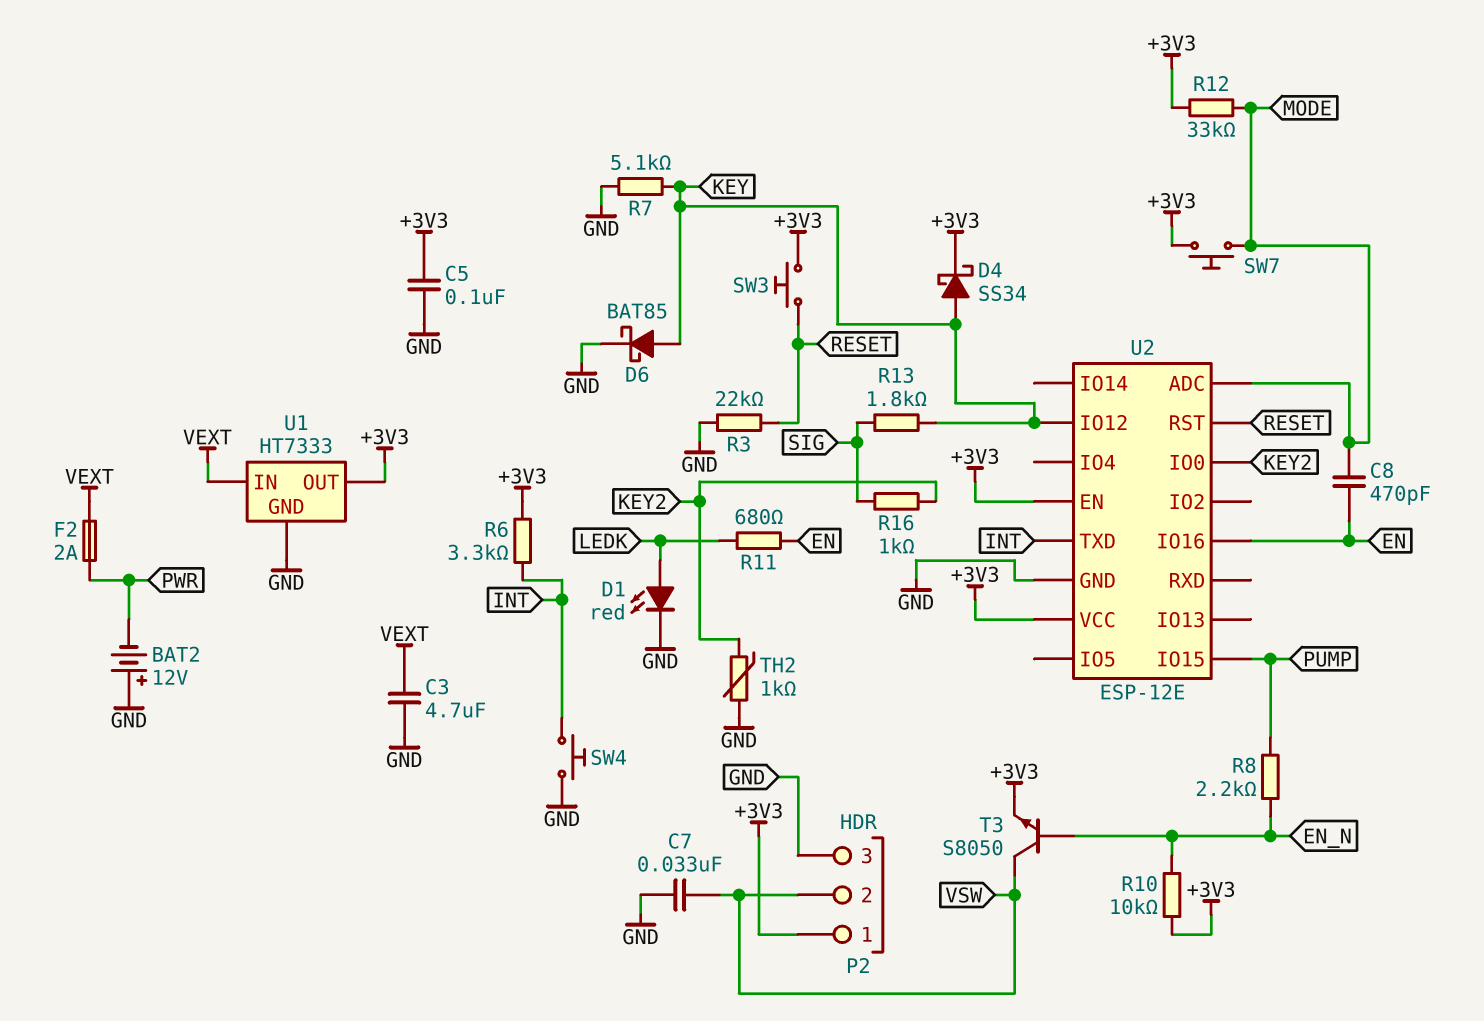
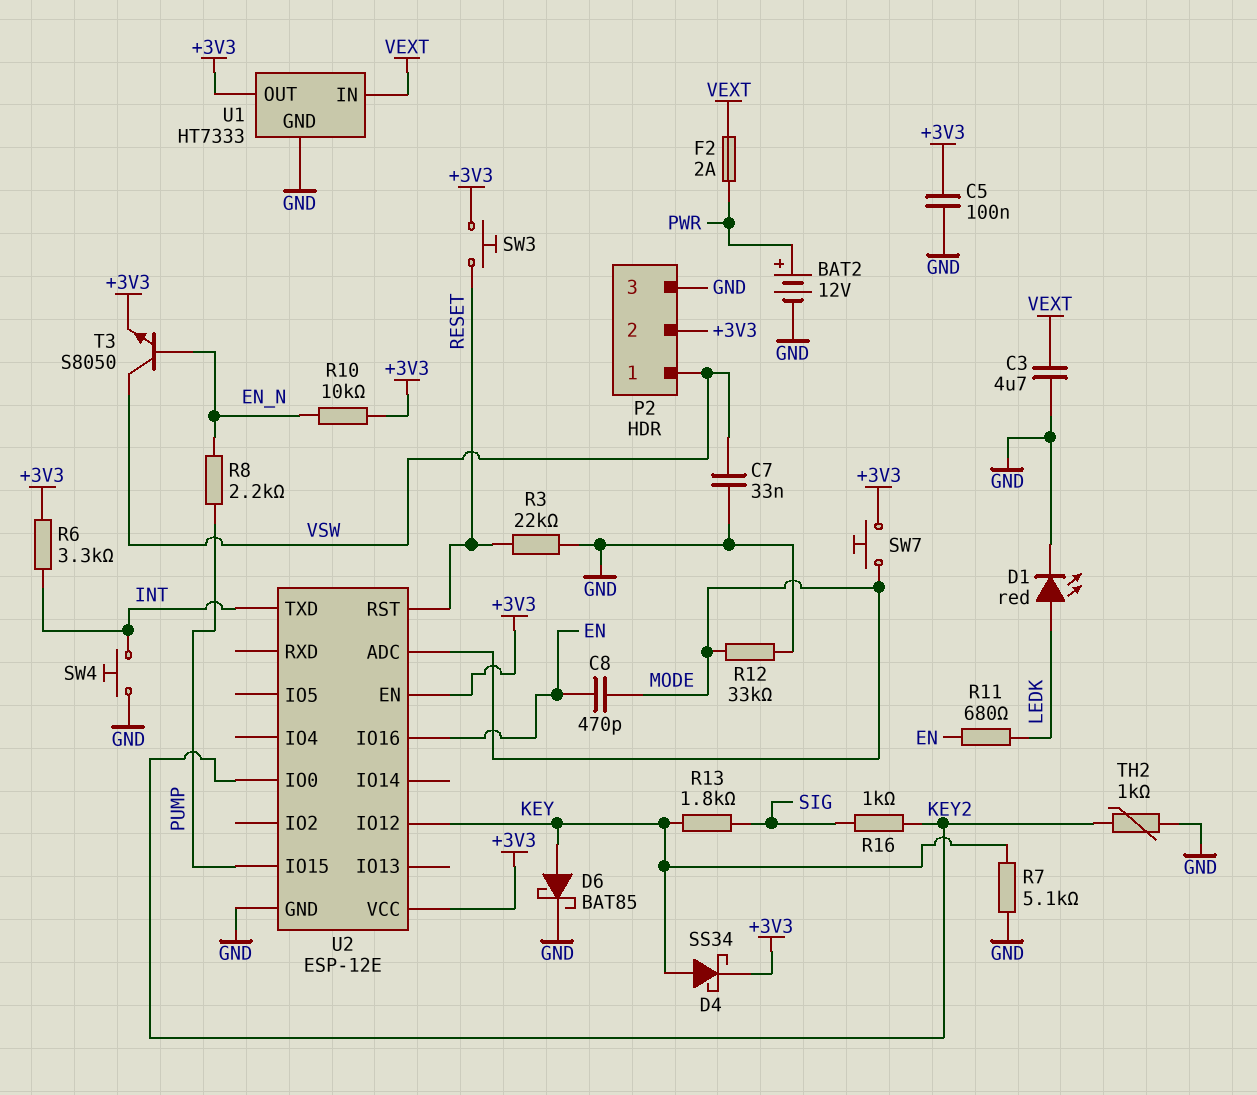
BAT2: 12V (plus GND, minus PWR) -> 12V (plus PWR, minus GND)
P2 pin 1: +3V3 -> VSW
P2 pin 2: VSW -> +3V3
R12: 33k (+3V3, MODE) -> 33k (GND, MODE)

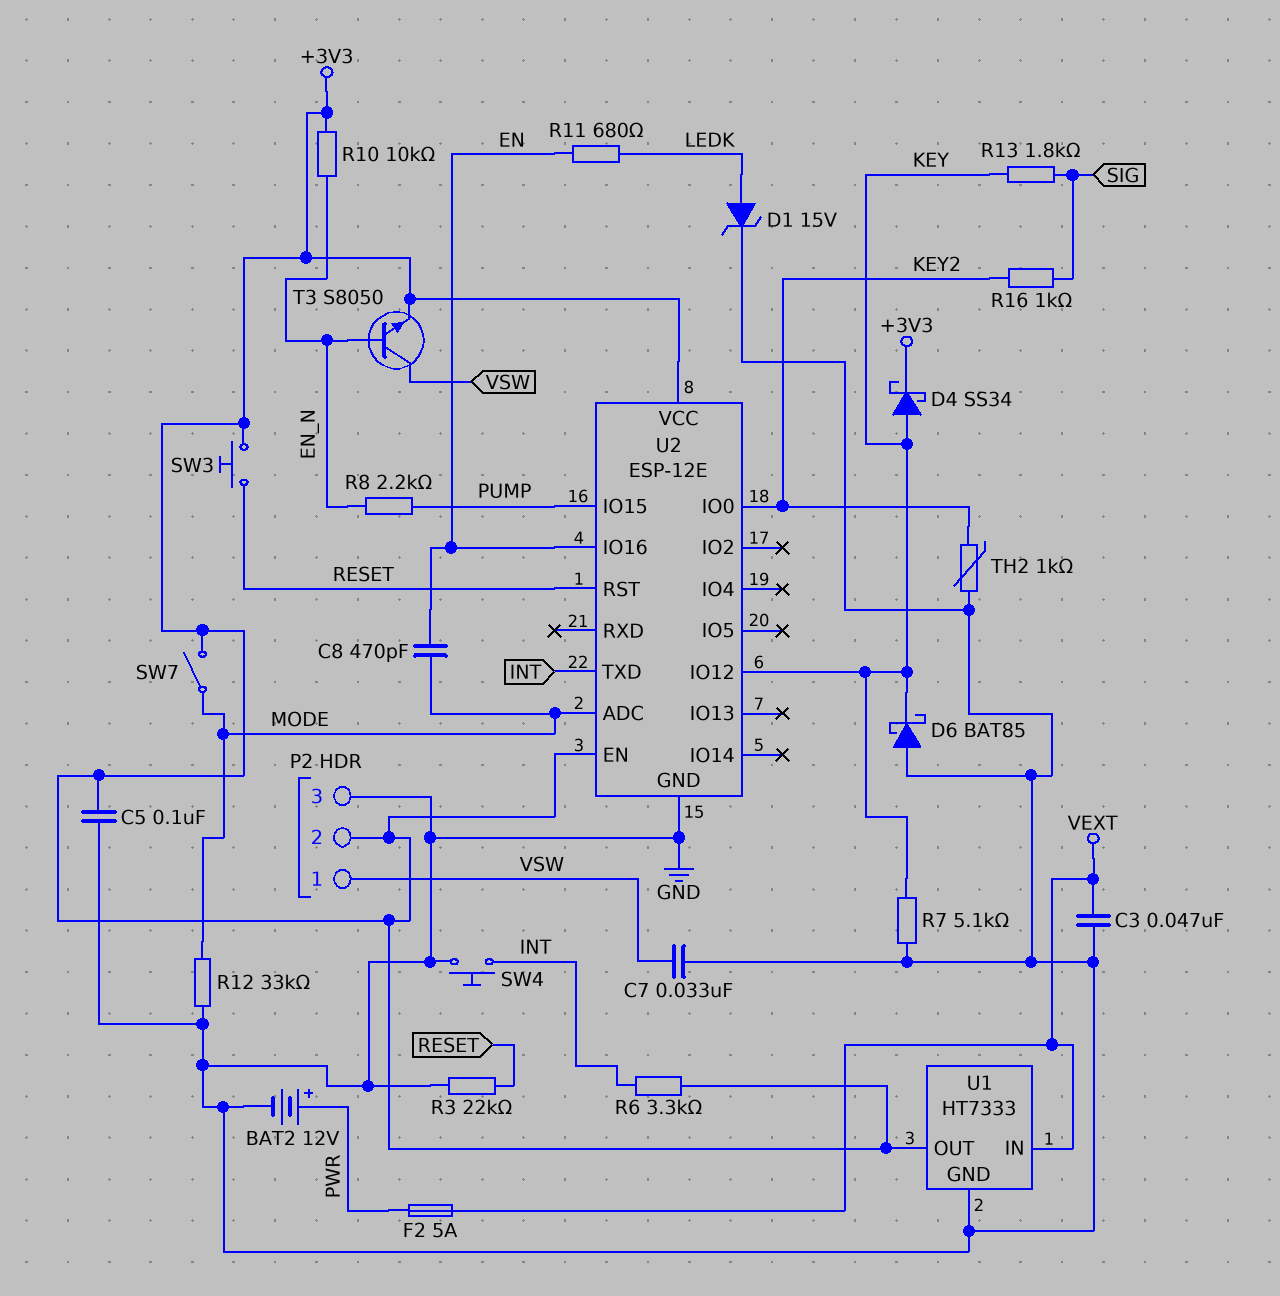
C3: 4.7uF (GND, VEXT) -> 47nF (GND, VEXT)
D1: LED red (A LEDK, K GND) -> zener 15V (A LEDK, K GND)
D6: schottky BAT85 (A KEY, K GND) -> schottky BAT85 (A GND, K KEY)
F2: 2A (PWR, VEXT) -> 5A (PWR, VEXT)
SW7: button (+3V3, MODE) -> switch (+3V3, MODE)

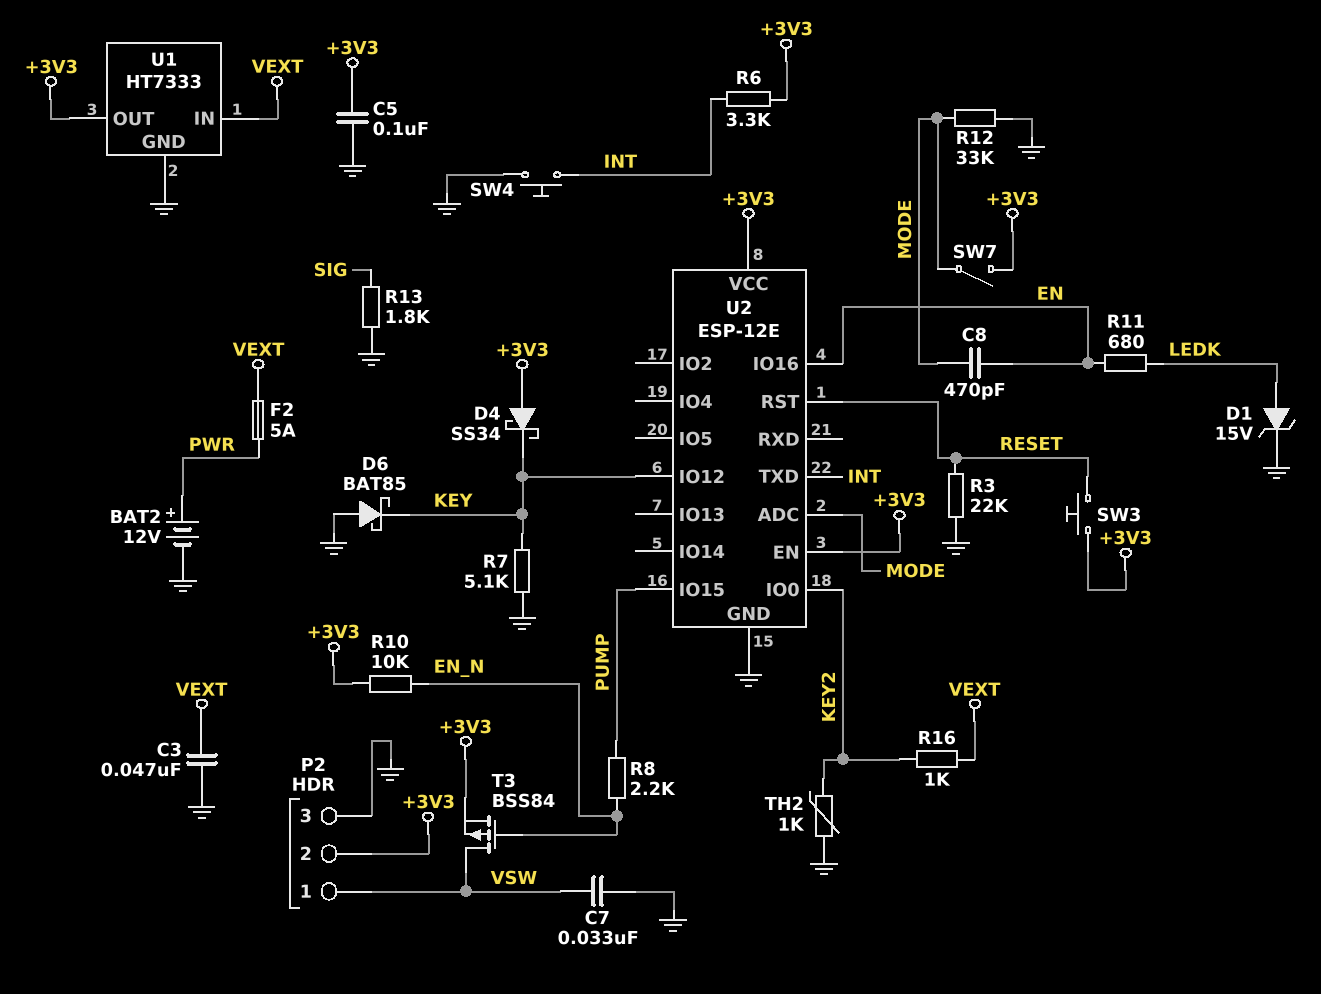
D4: schottky SS34 (A KEY, K +3V3) -> schottky SS34 (A +3V3, K KEY)
R13: 1.8k (KEY, SIG) -> 1.8k (GND, SIG)
R16: 1k (KEY2, SIG) -> 1k (KEY2, VEXT)
T3: NPN S8050 (B EN_N, C VSW, E +3V3) -> PMOS BSS84 (G EN_N, D VSW, S +3V3)

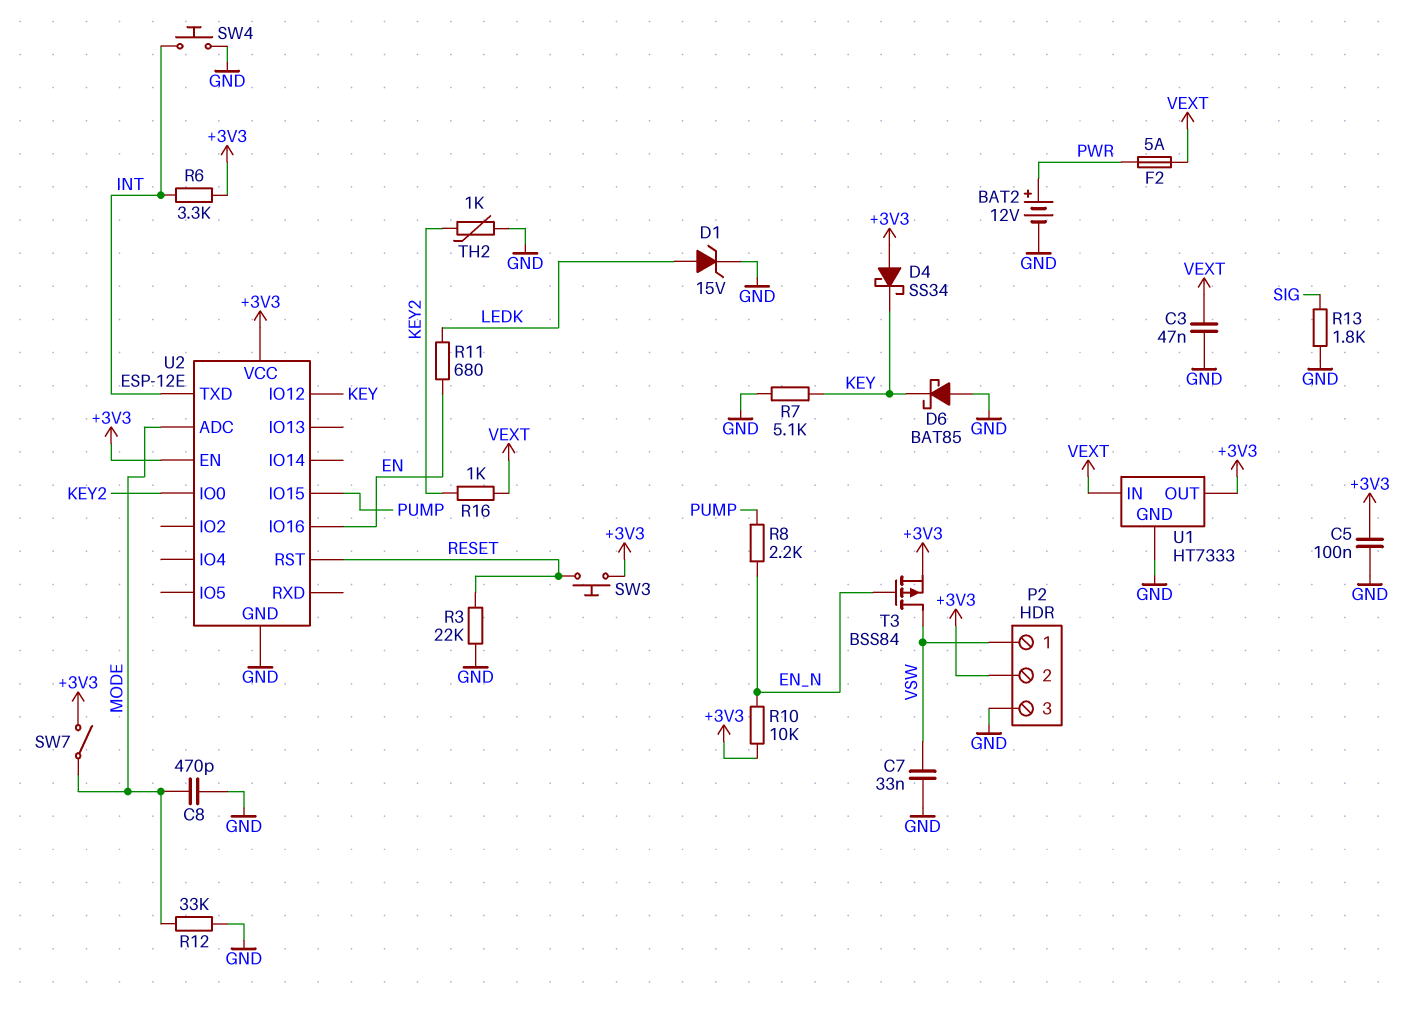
C8: 470pF (EN, MODE) -> 470pF (GND, MODE)

